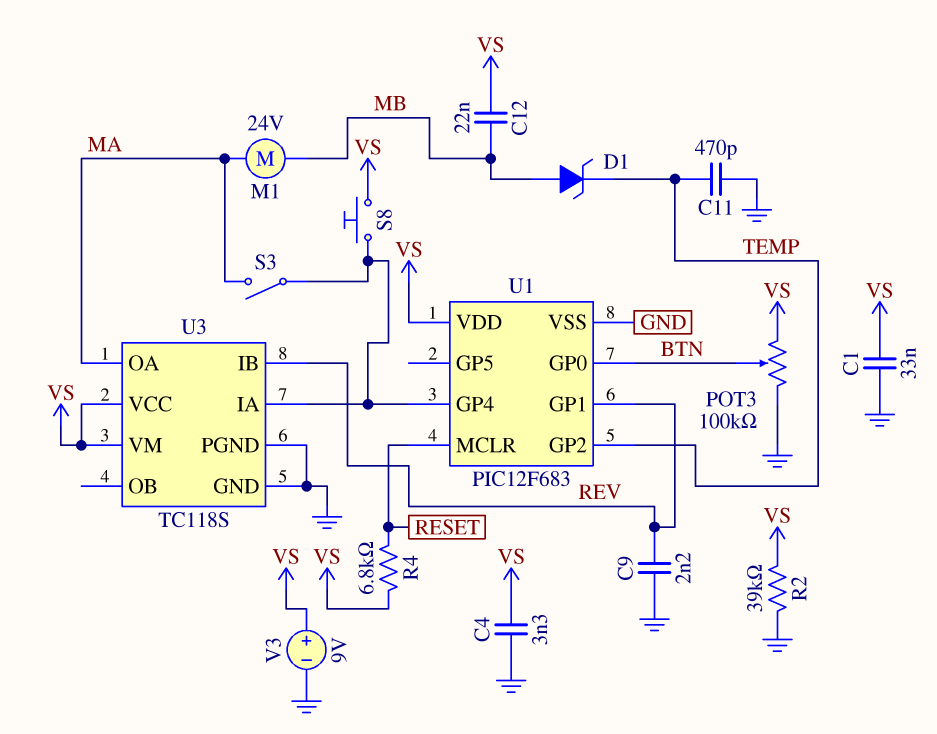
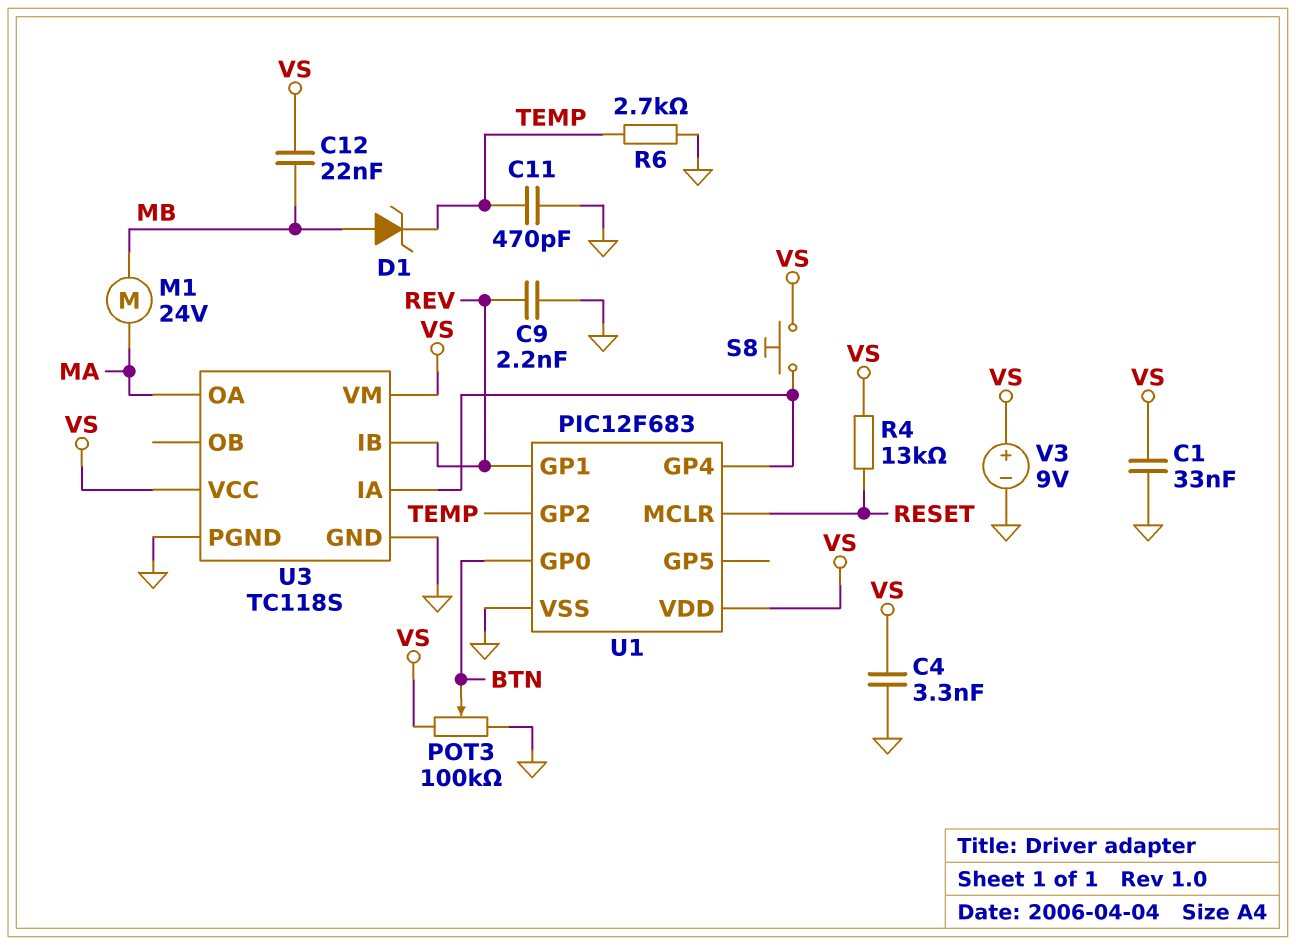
R2: 39k (GND, VS) -> none
R4: 6.8k (RESET, VS) -> 13k (RESET, VS)
R6: none -> 2.7k (GND, TEMP)
S3: switch (MA, U1/GP4) -> none

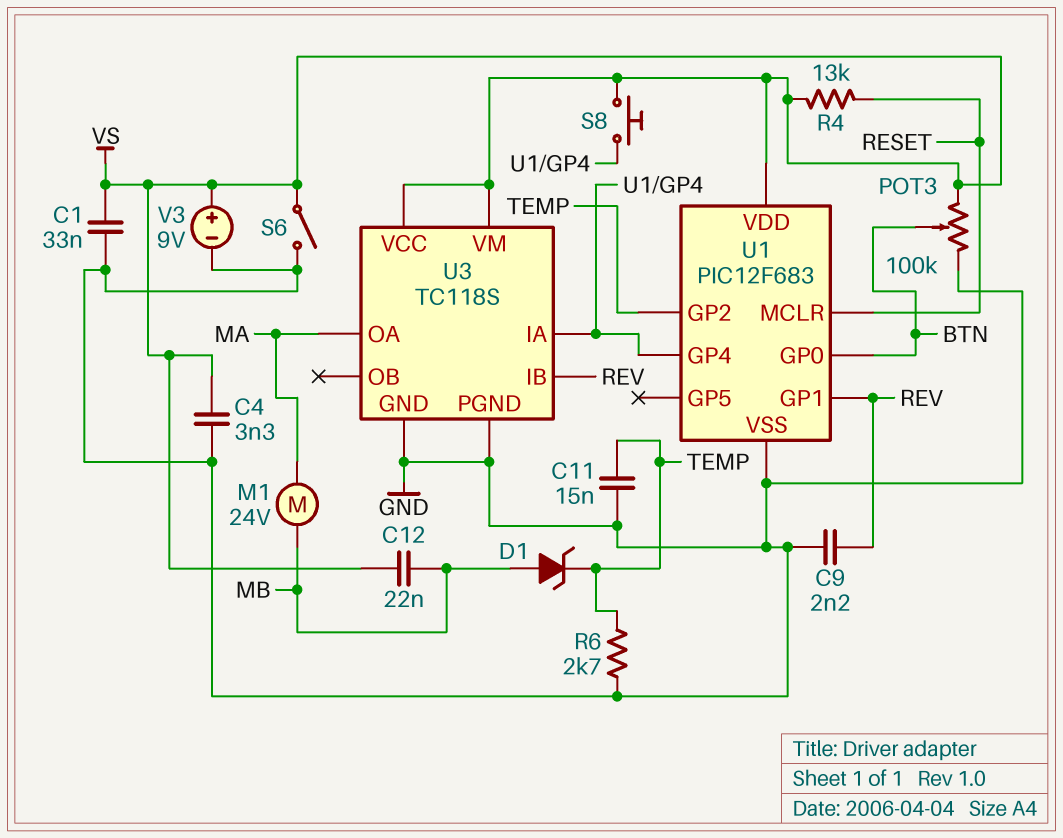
C11: 470pF (GND, TEMP) -> 15nF (GND, TEMP)
S6: none -> switch (GND, VS)

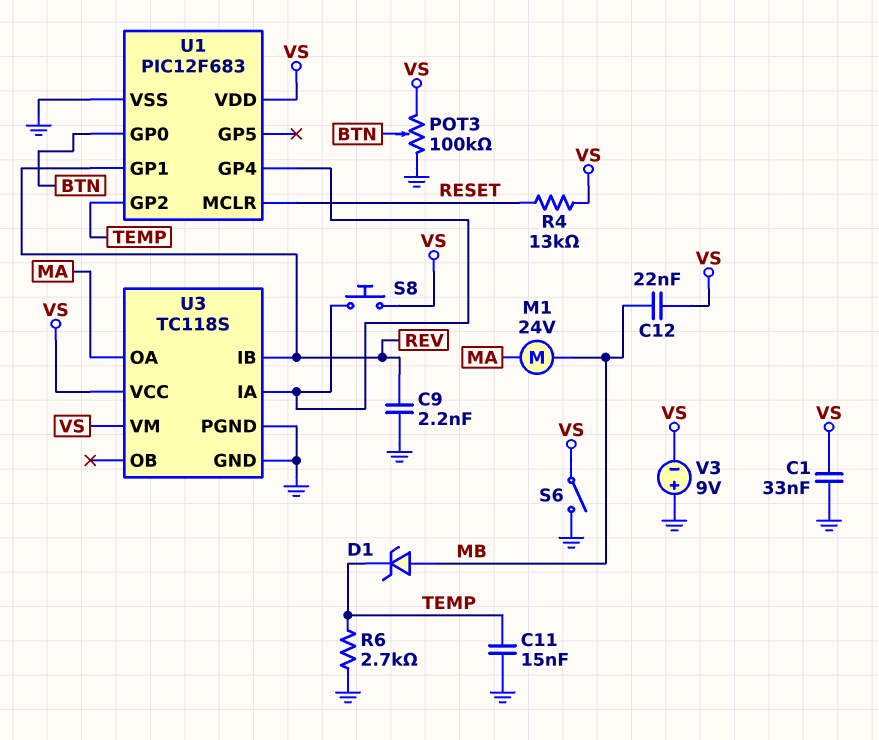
C4: 3.3nF (GND, VS) -> none
V3: 9V (plus VS, minus GND) -> 9V (plus GND, minus VS)

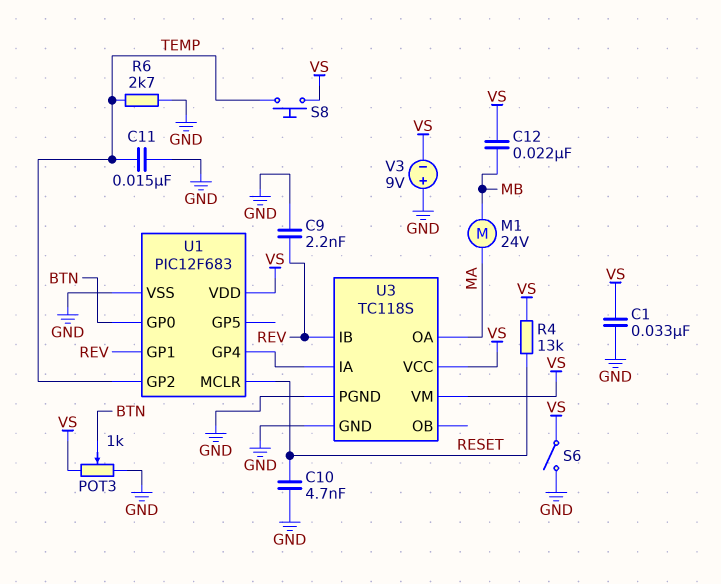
C10: none -> 4.7nF (GND, RESET)
D1: zener (A MB, K TEMP) -> none
POT3: 100k (GND, VS, wiper BTN) -> 1k (GND, VS, wiper BTN)
S8: button (U1/GP4, VS) -> button (TEMP, VS)

